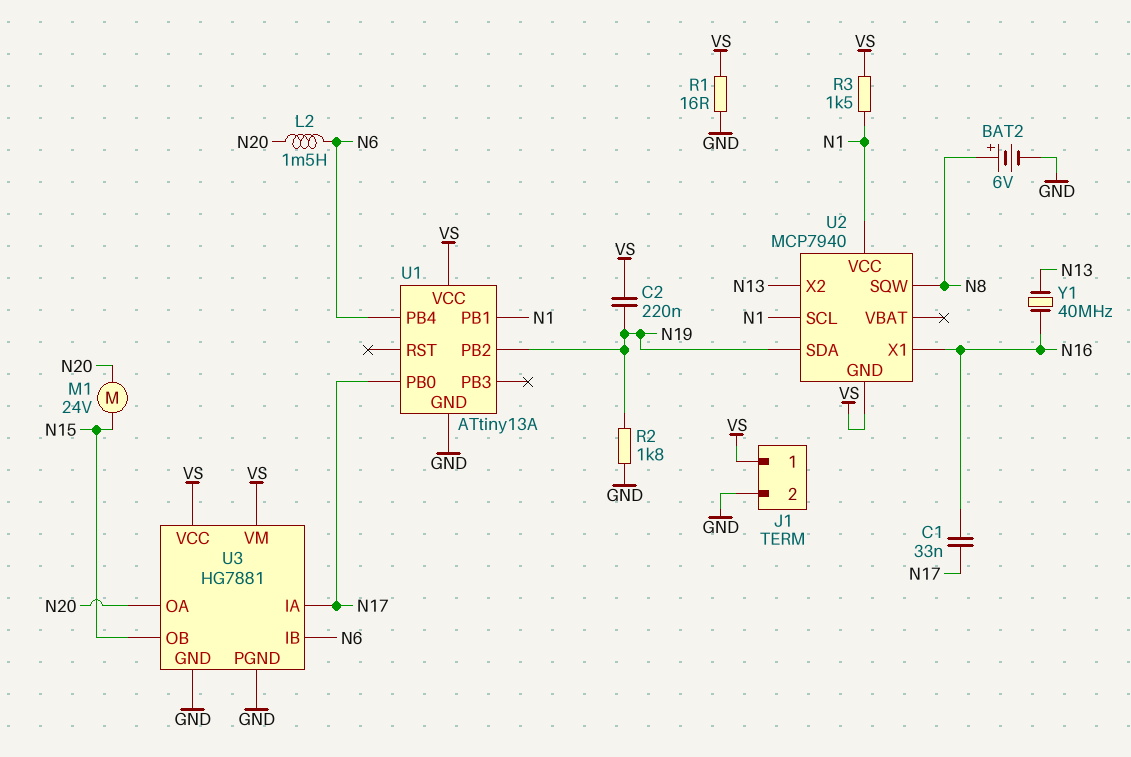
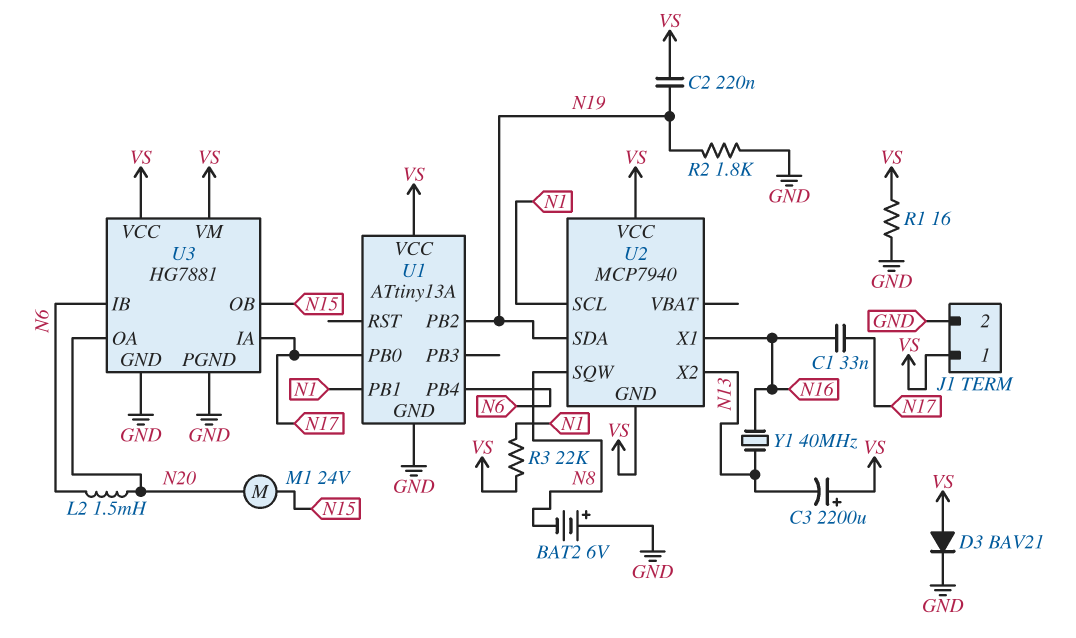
BAT2: 6V (plus N8, minus GND) -> 6V (plus GND, minus N8)
C3: none -> 2200uF (plus VS, minus N13)
D3: none -> diode BAV21 (A VS, K GND)
R3: 1.5k (N1, VS) -> 22k (N1, VS)
U2 pin VCC: N1 -> VS

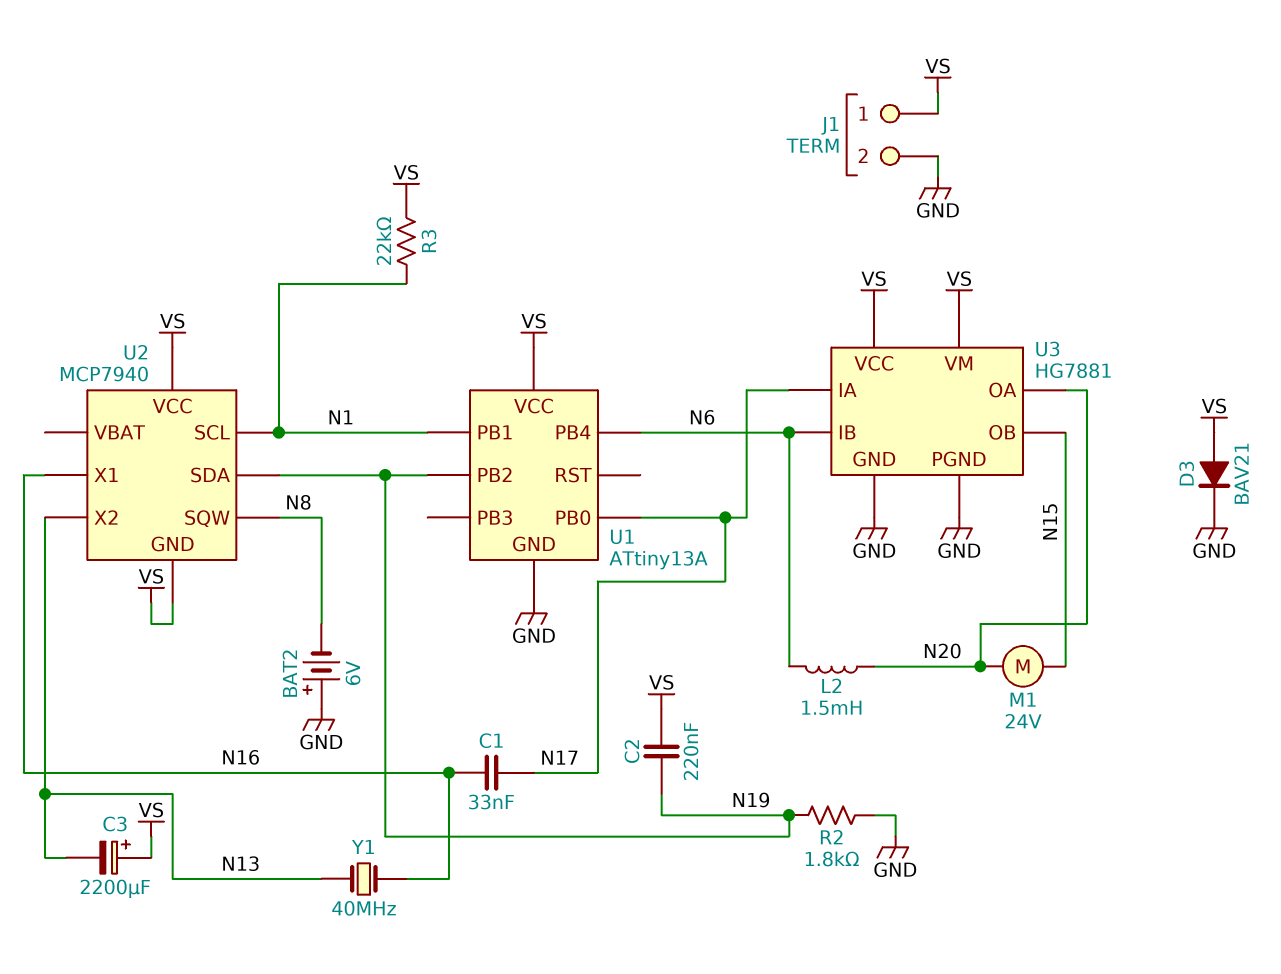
R1: 16 (GND, VS) -> none

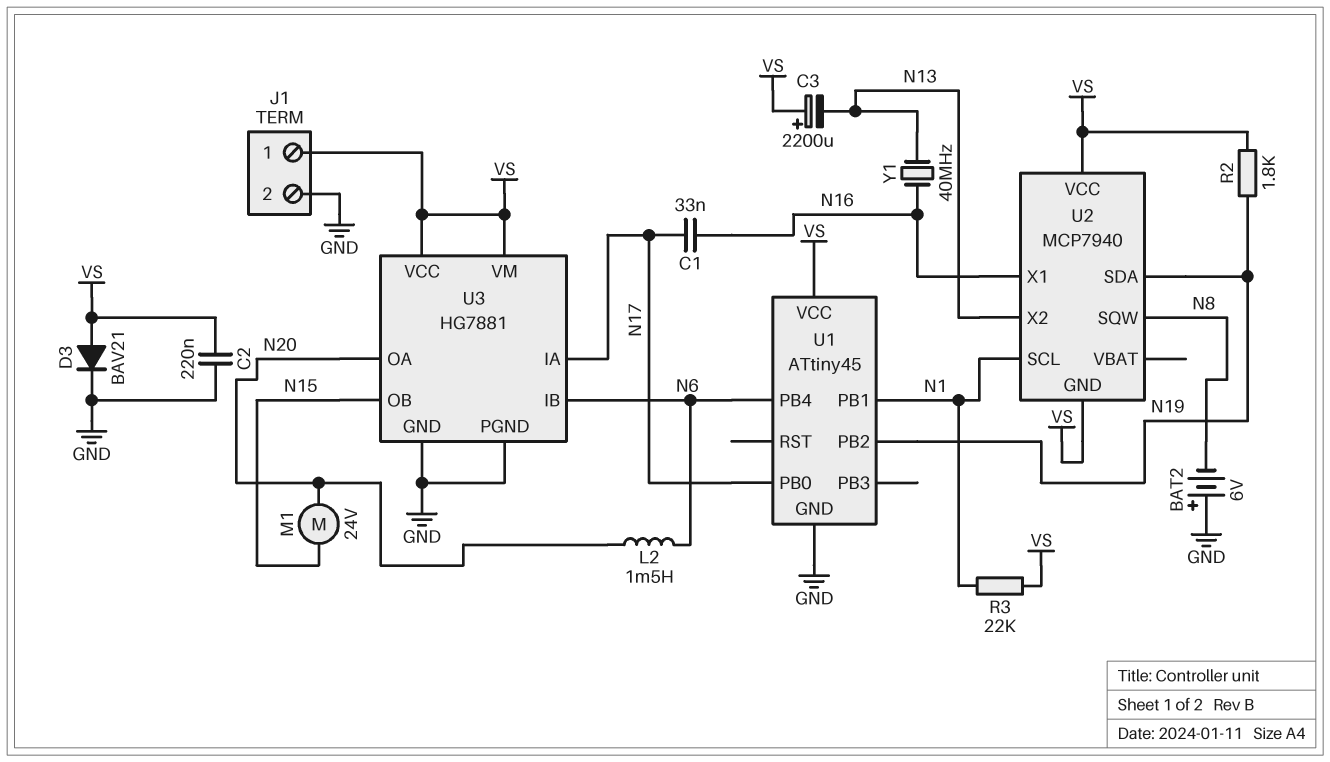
C2: 220nF (N19, VS) -> 220nF (GND, VS)
R2: 1.8k (GND, N19) -> 1.8k (N19, VS)
U1: ATtiny13A -> ATtiny45

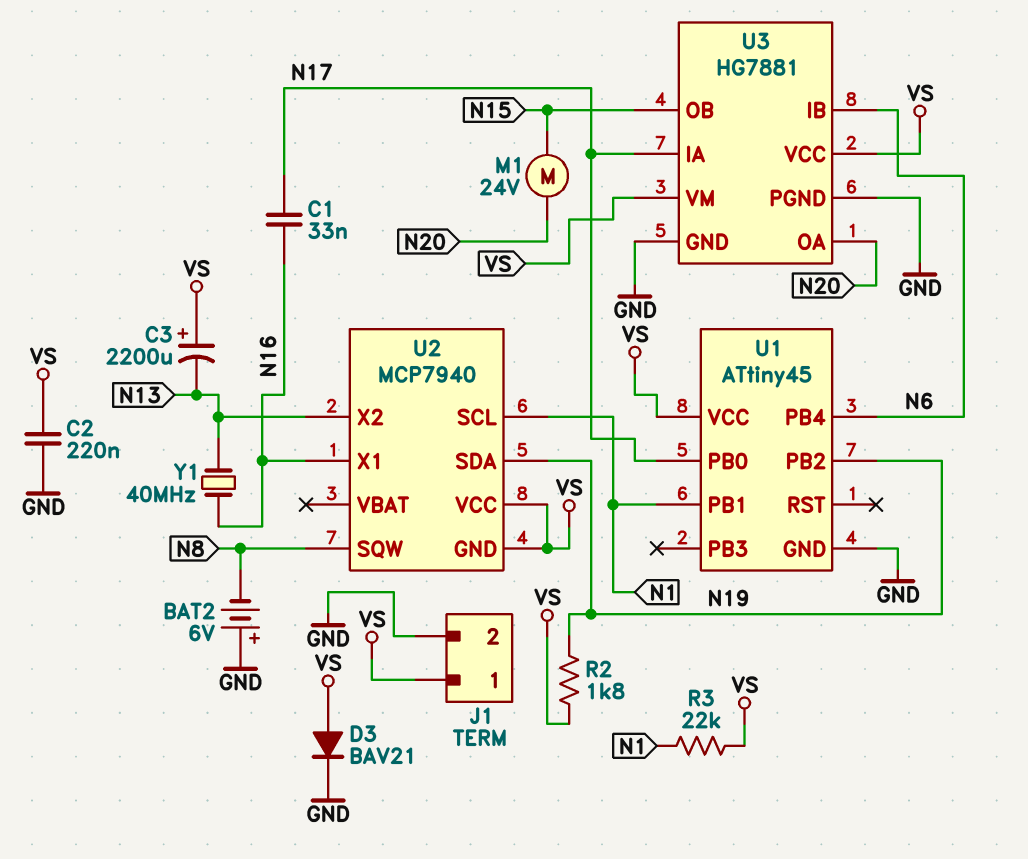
L2: 1.5mH (N6, N20) -> none

